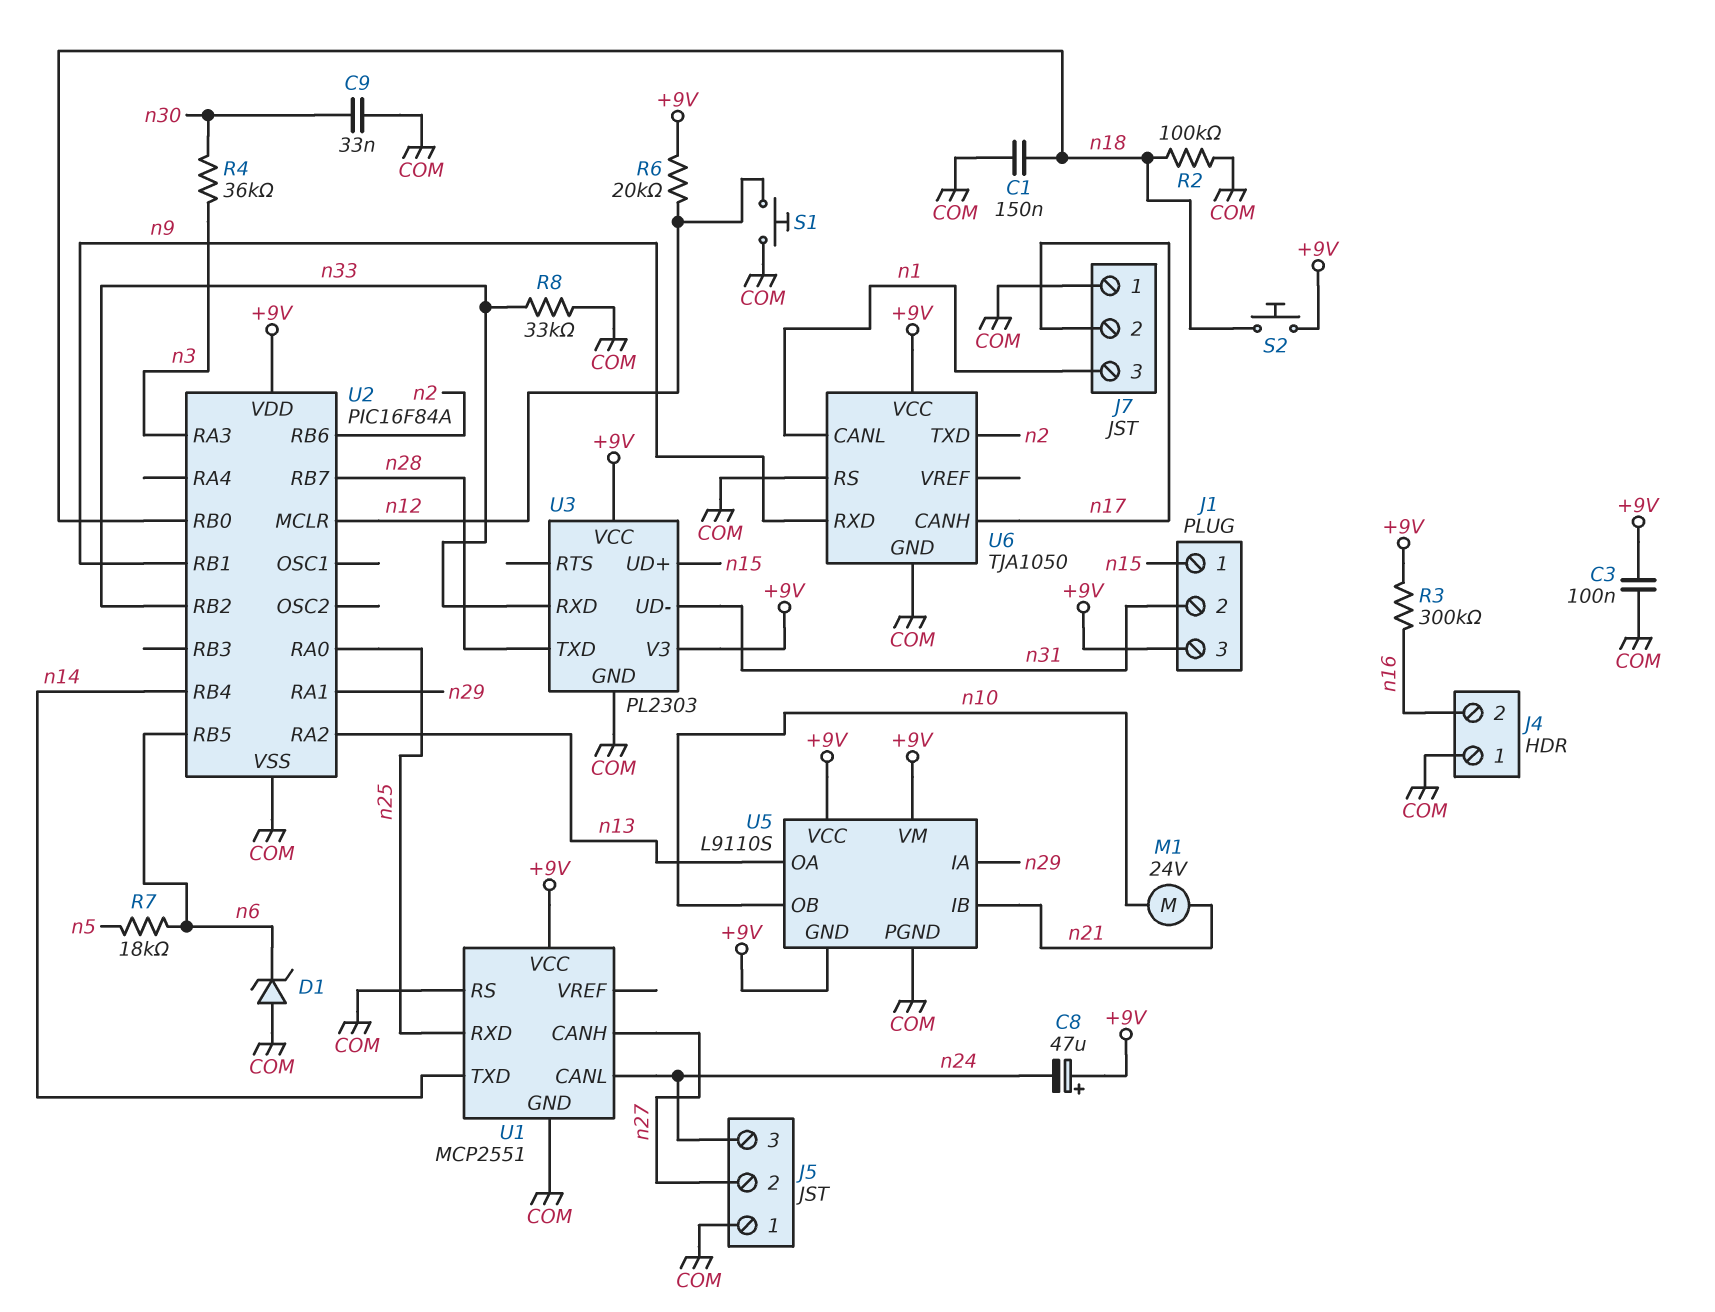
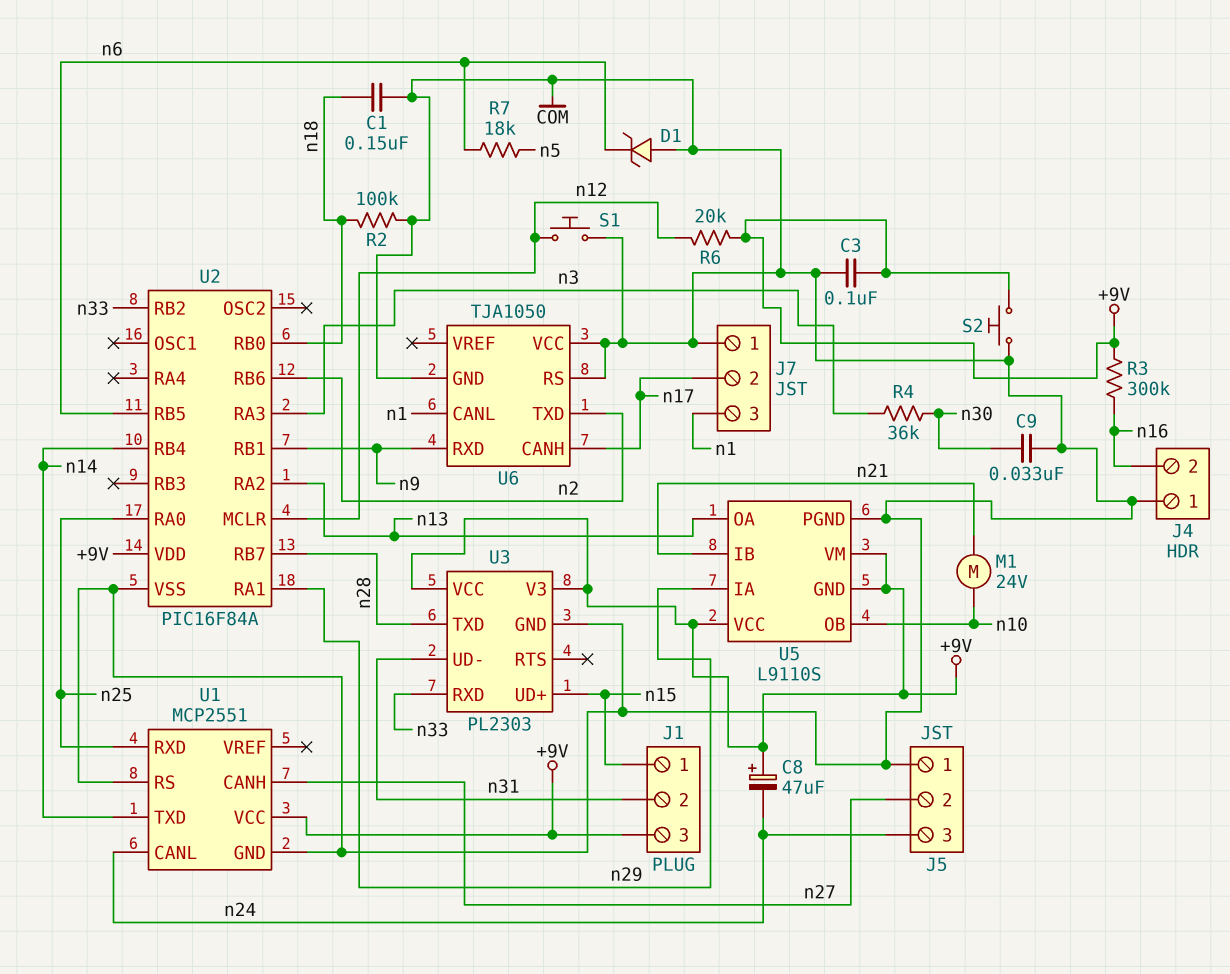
R8: 33k (COM, n33) -> none
S2: button (+9V, n18) -> button (+9V, COM)
U6 pin VCC: +9V -> COM

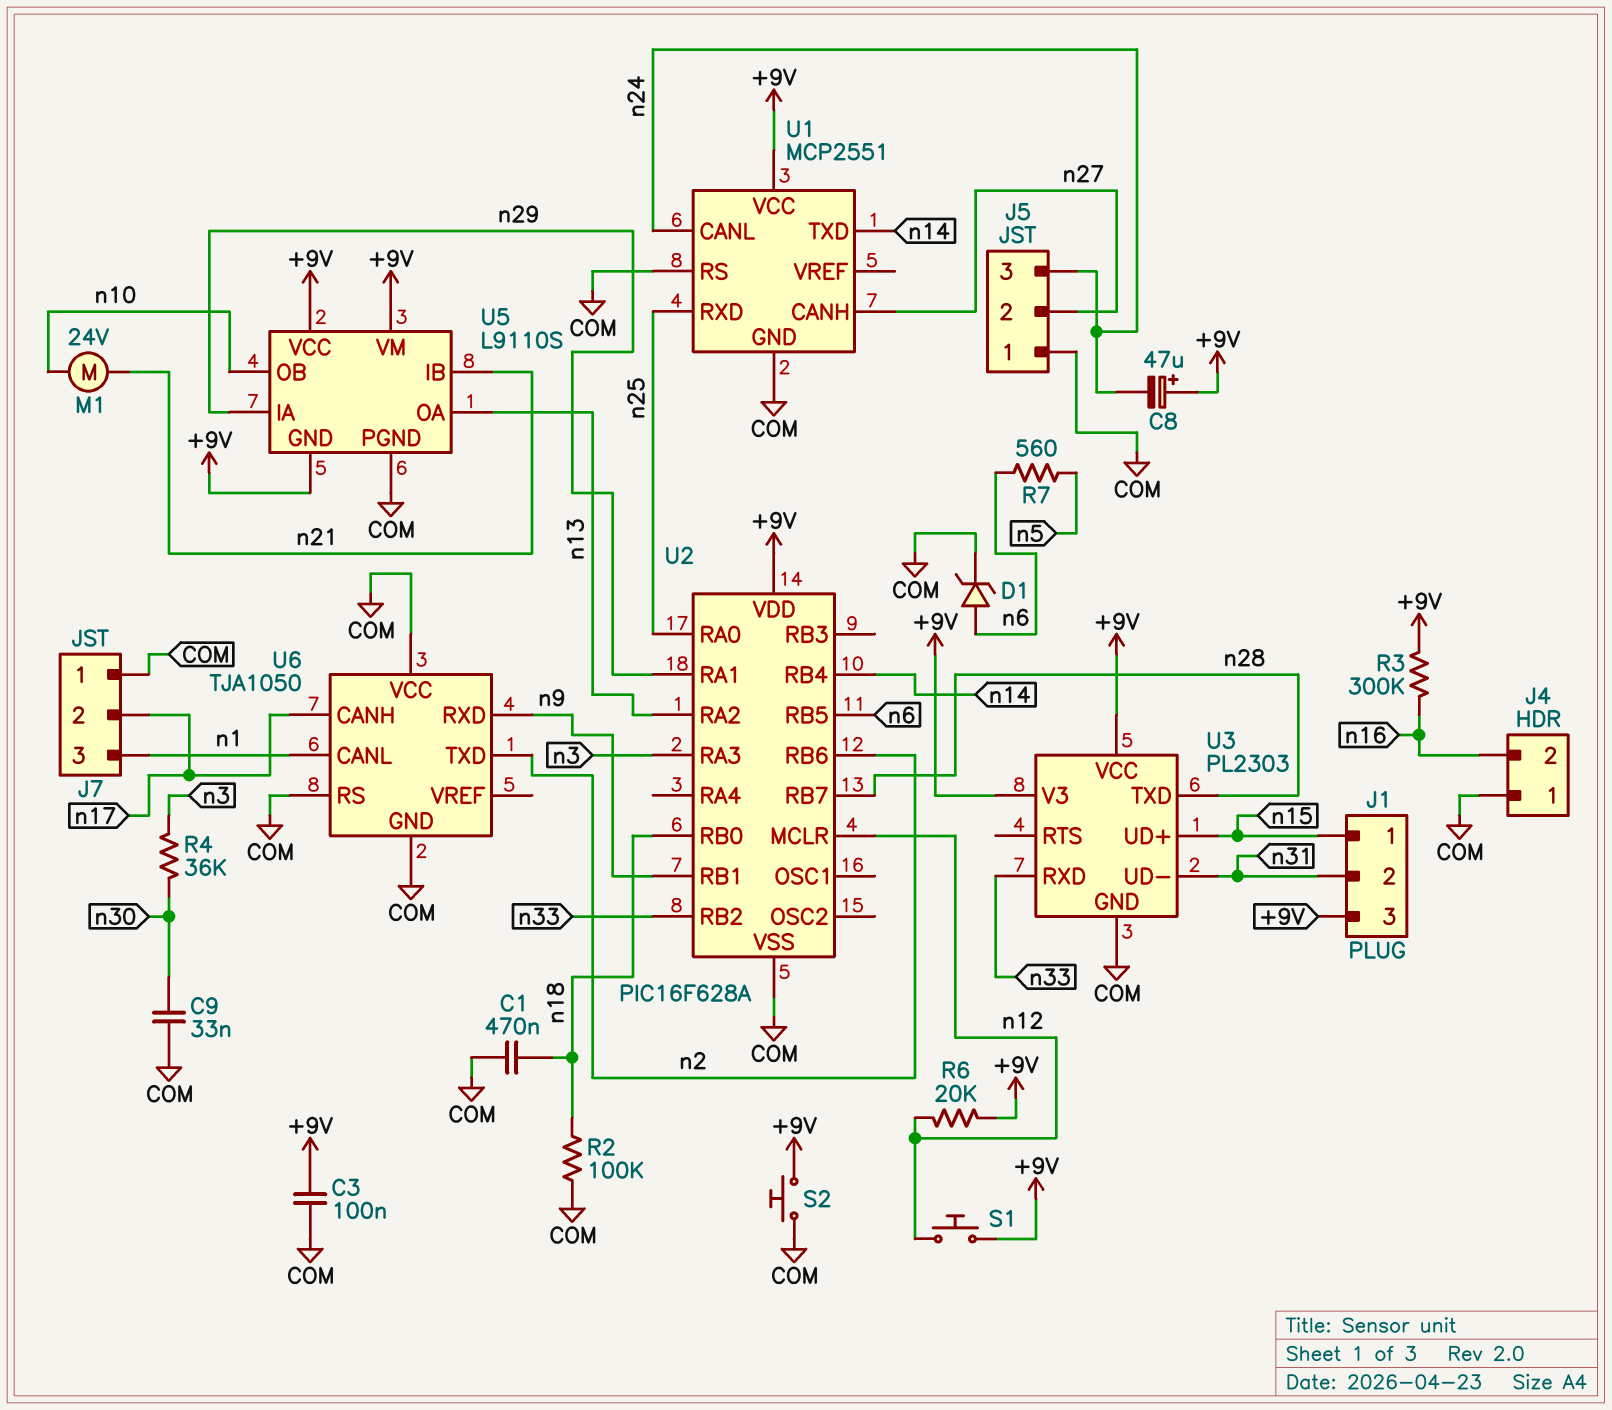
C1: 150nF (COM, n18) -> 470nF (COM, n18)
D1: zener (A COM, K n6) -> zener (A n6, K COM)
R7: 18k (n5, n6) -> 560 (n5, n6)
S1: button (COM, n12) -> button (+9V, n12)
U2: PIC16F84A -> PIC16F628A

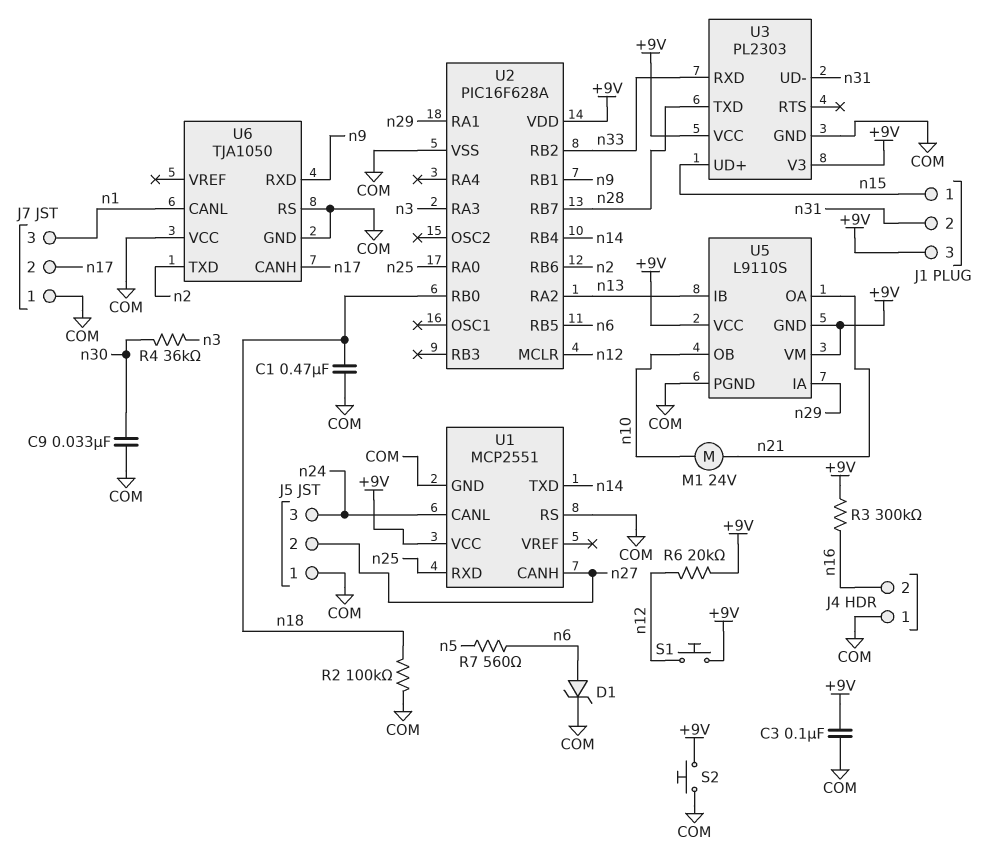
C8: 47uF (plus +9V, minus n24) -> none
U5 pin IB: n21 -> n13
U5 pin OA: n13 -> n21

